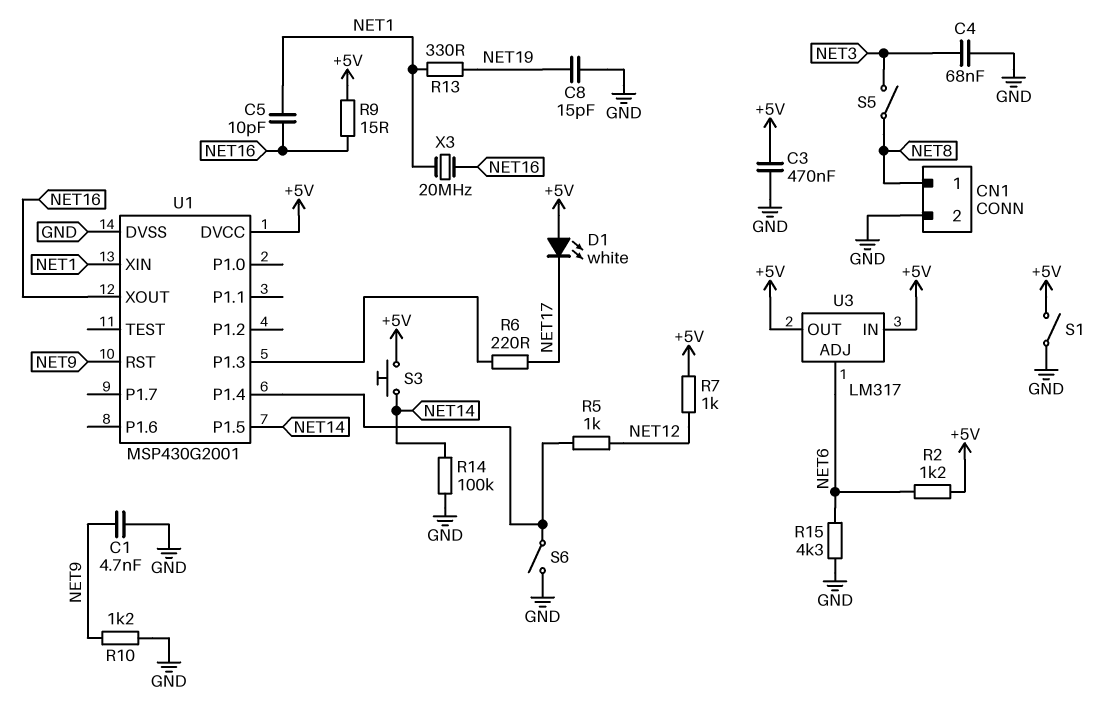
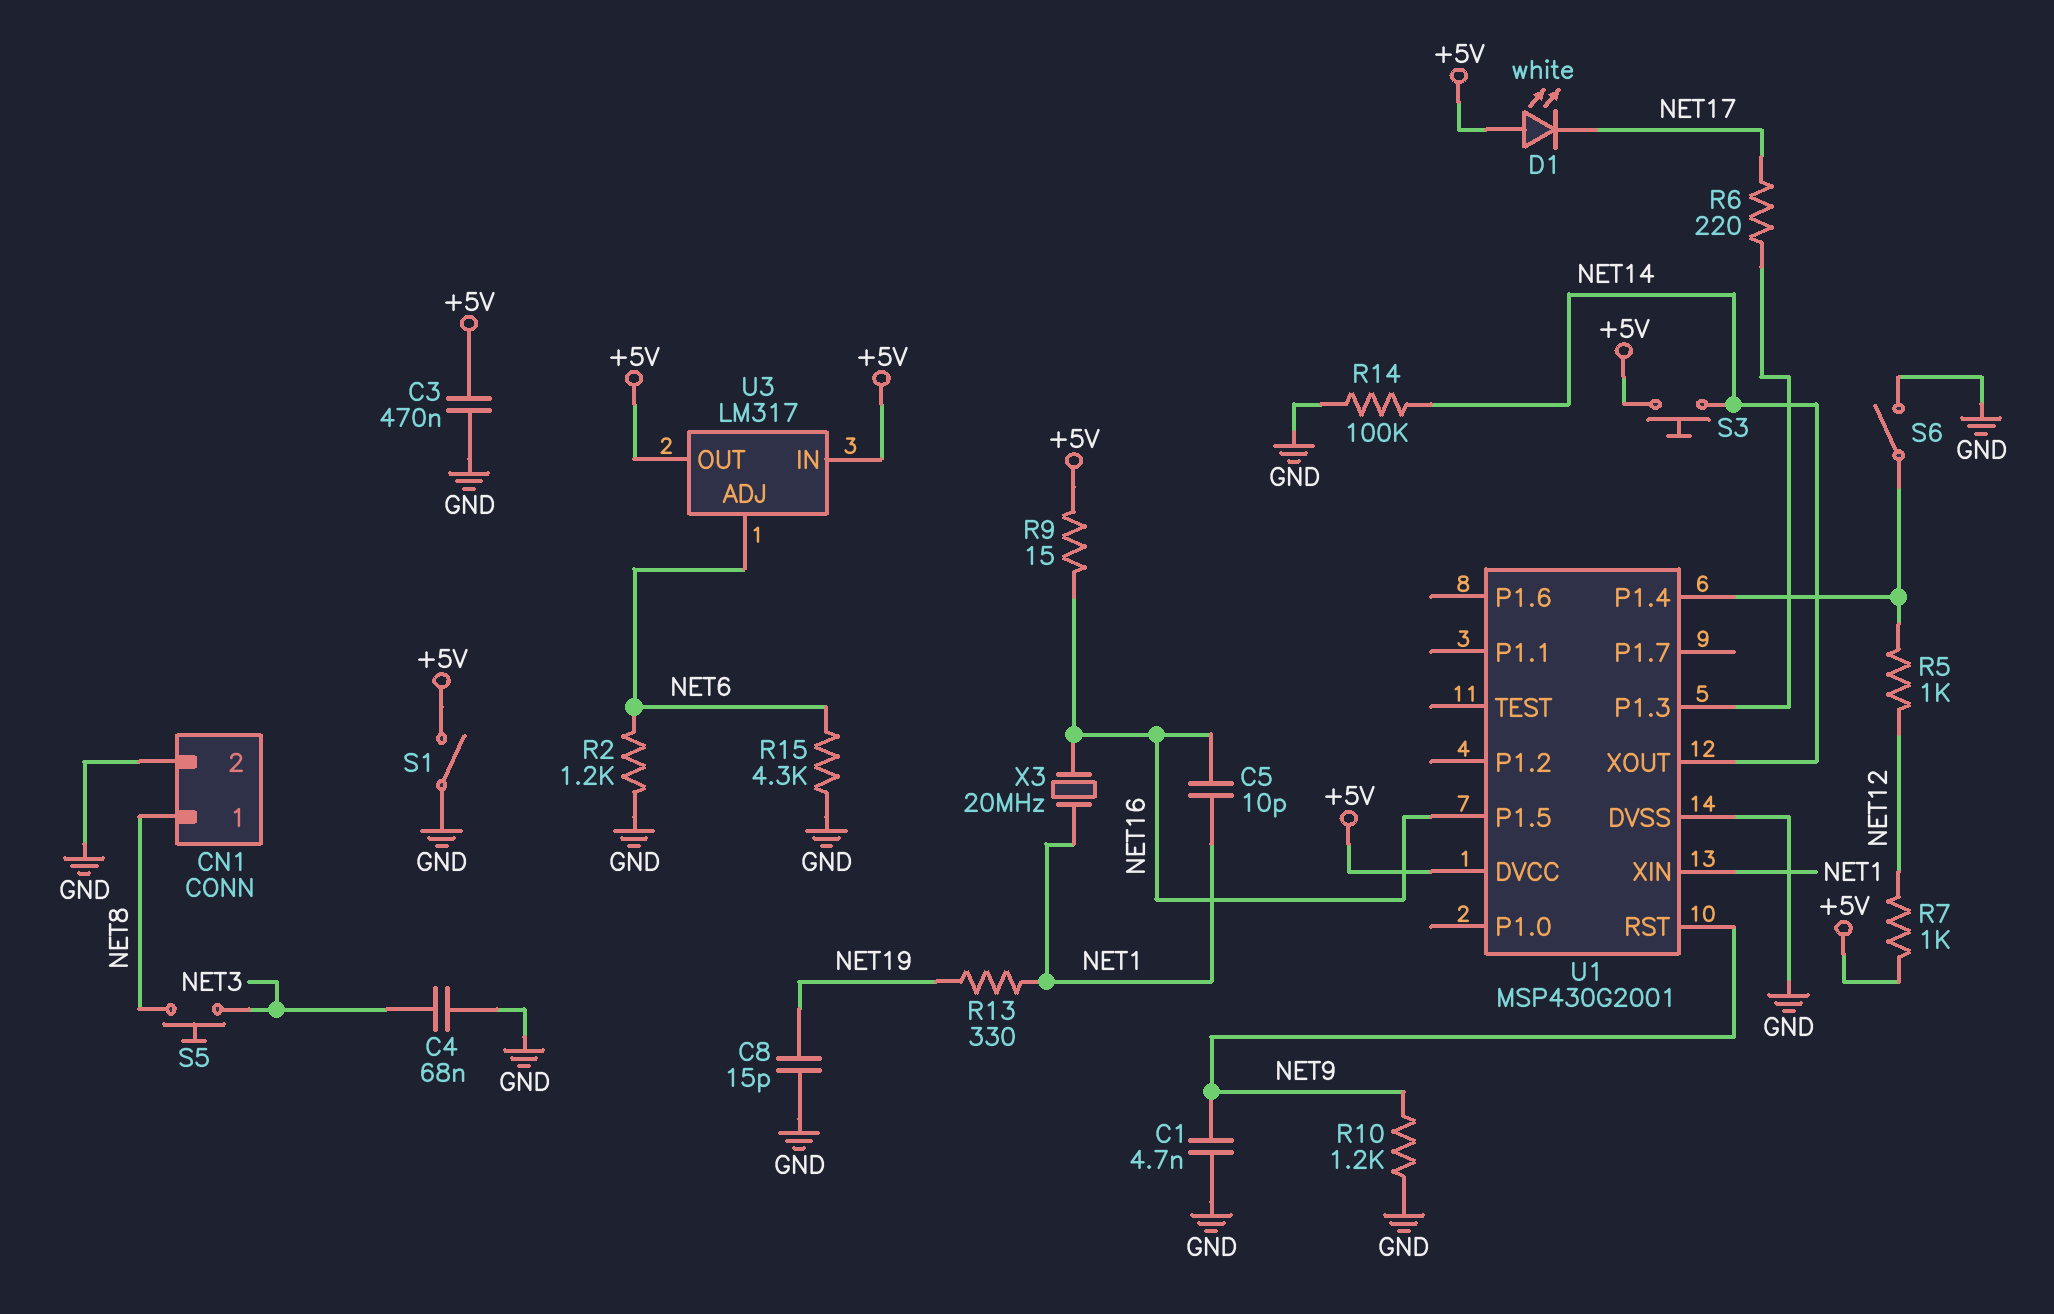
R2: 1.2k (+5V, NET6) -> 1.2k (GND, NET6)
S5: switch (NET3, NET8) -> button (NET3, NET8)
U1 pin P1.5: NET14 -> NET16
U1 pin XOUT: NET16 -> NET14

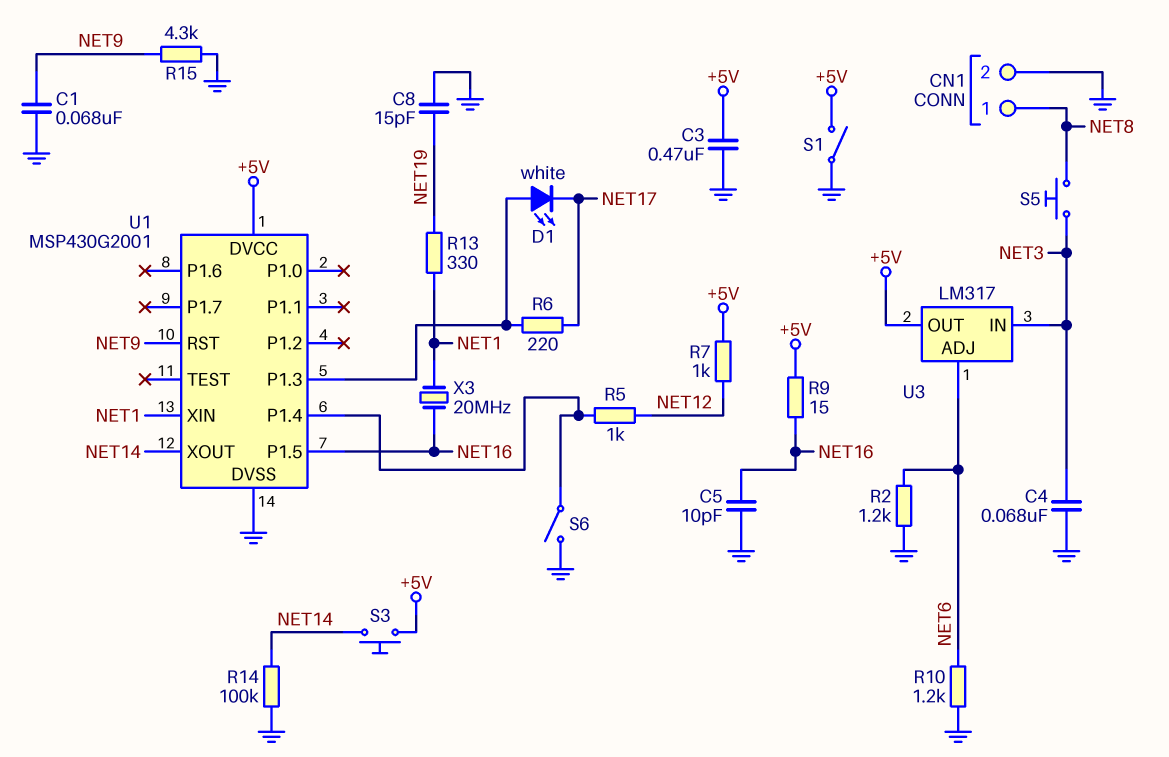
C1: 4.7nF (GND, NET9) -> 68nF (GND, NET9)
C5: 10pF (NET1, NET16) -> 10pF (GND, NET16)
D1: LED white (A +5V, K NET17) -> LED white (A U1/P1.3, K NET17)
R10: 1.2k (GND, NET9) -> 1.2k (GND, NET6)
R15: 4.3k (GND, NET6) -> 4.3k (GND, NET9)
U3 pin IN: +5V -> NET3

